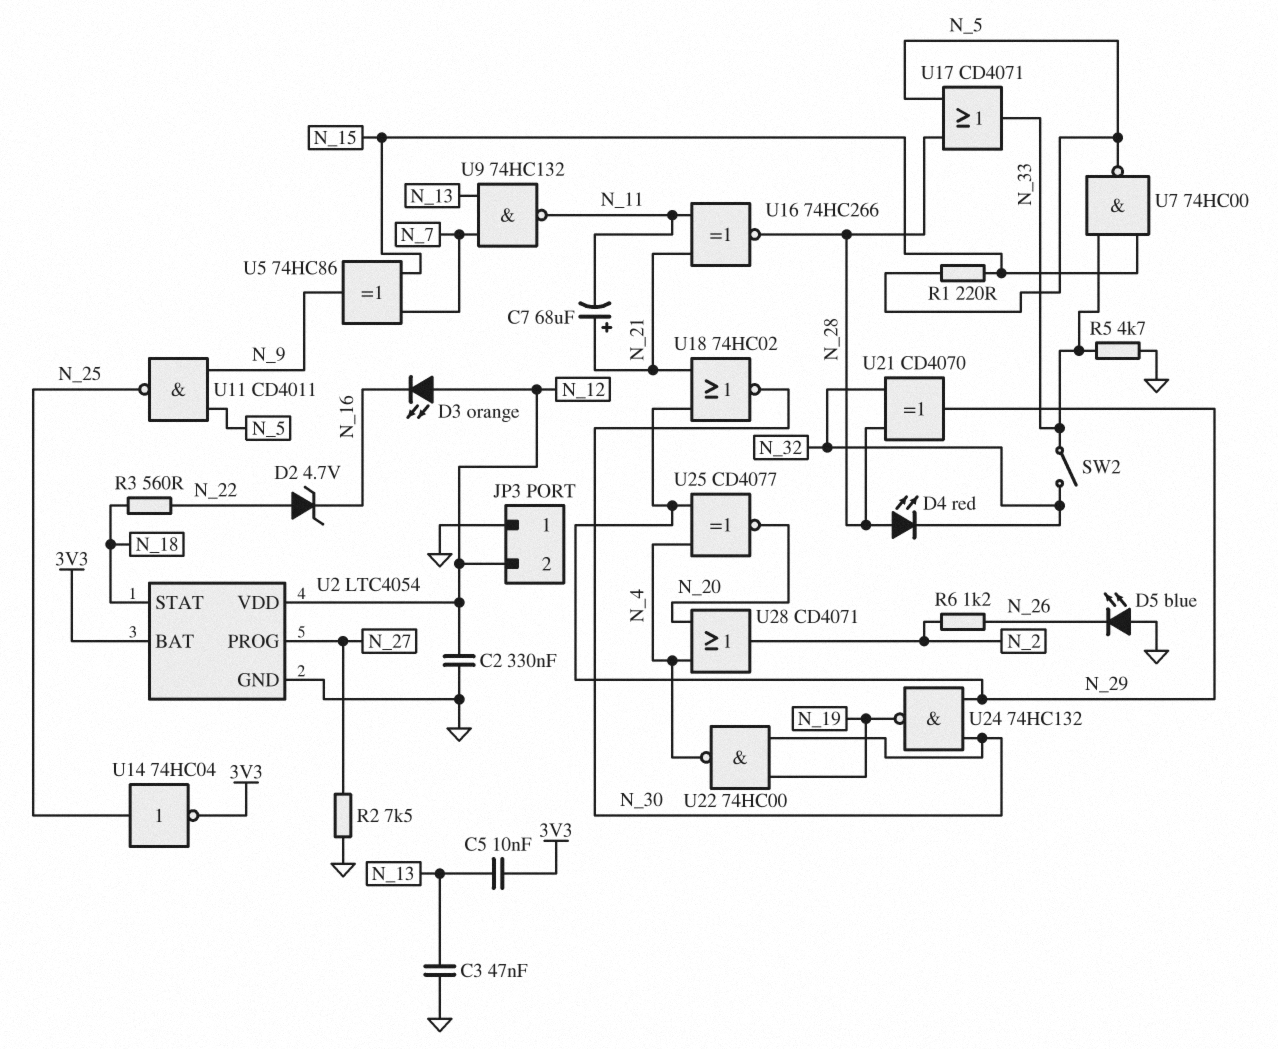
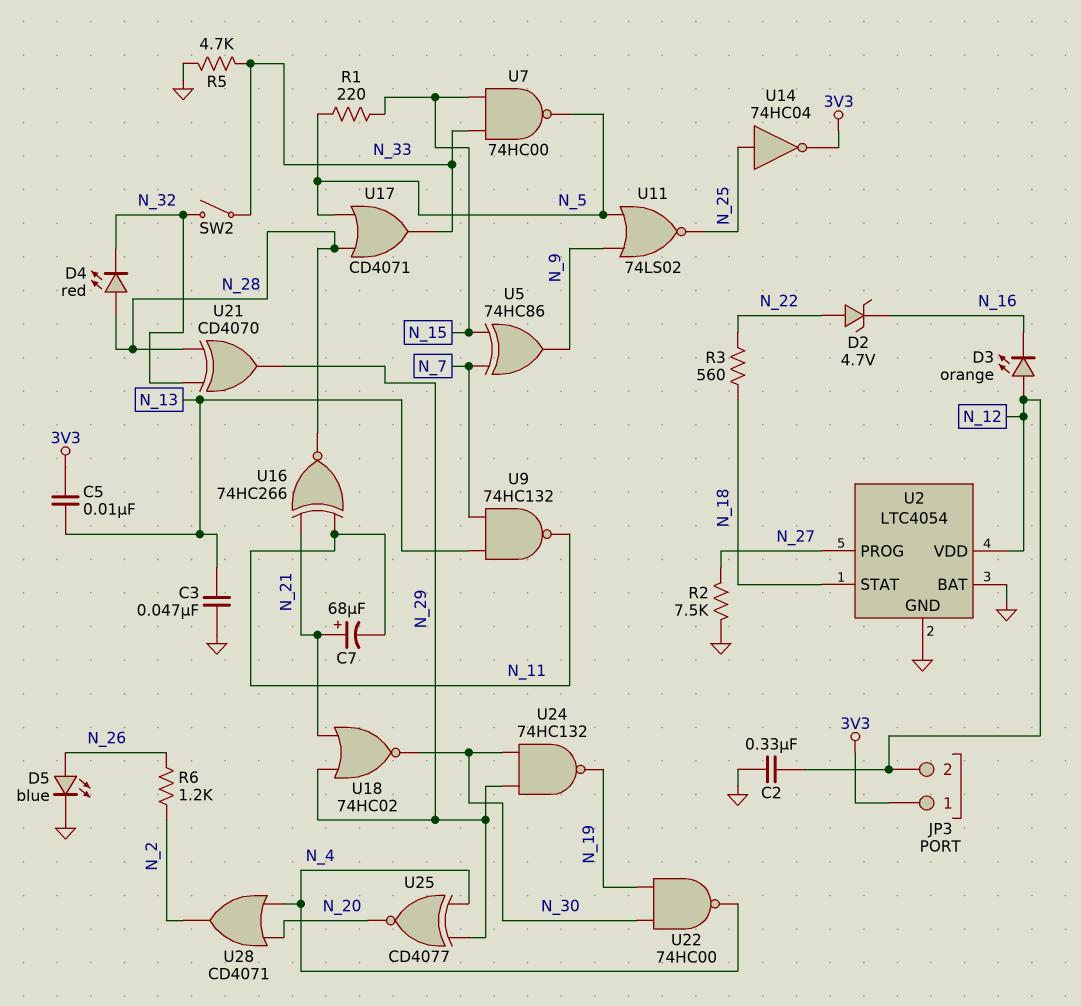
D5: LED blue (A GND, K N_26) -> LED blue (A N_26, K GND)
JP3 pin 1: GND -> 3V3
U2 pin BAT: 3V3 -> GND
U11: NAND CD4011 (in N_5, in N_9, out N_25) -> NOR 74LS02 (in N_5, in N_9, out N_25)

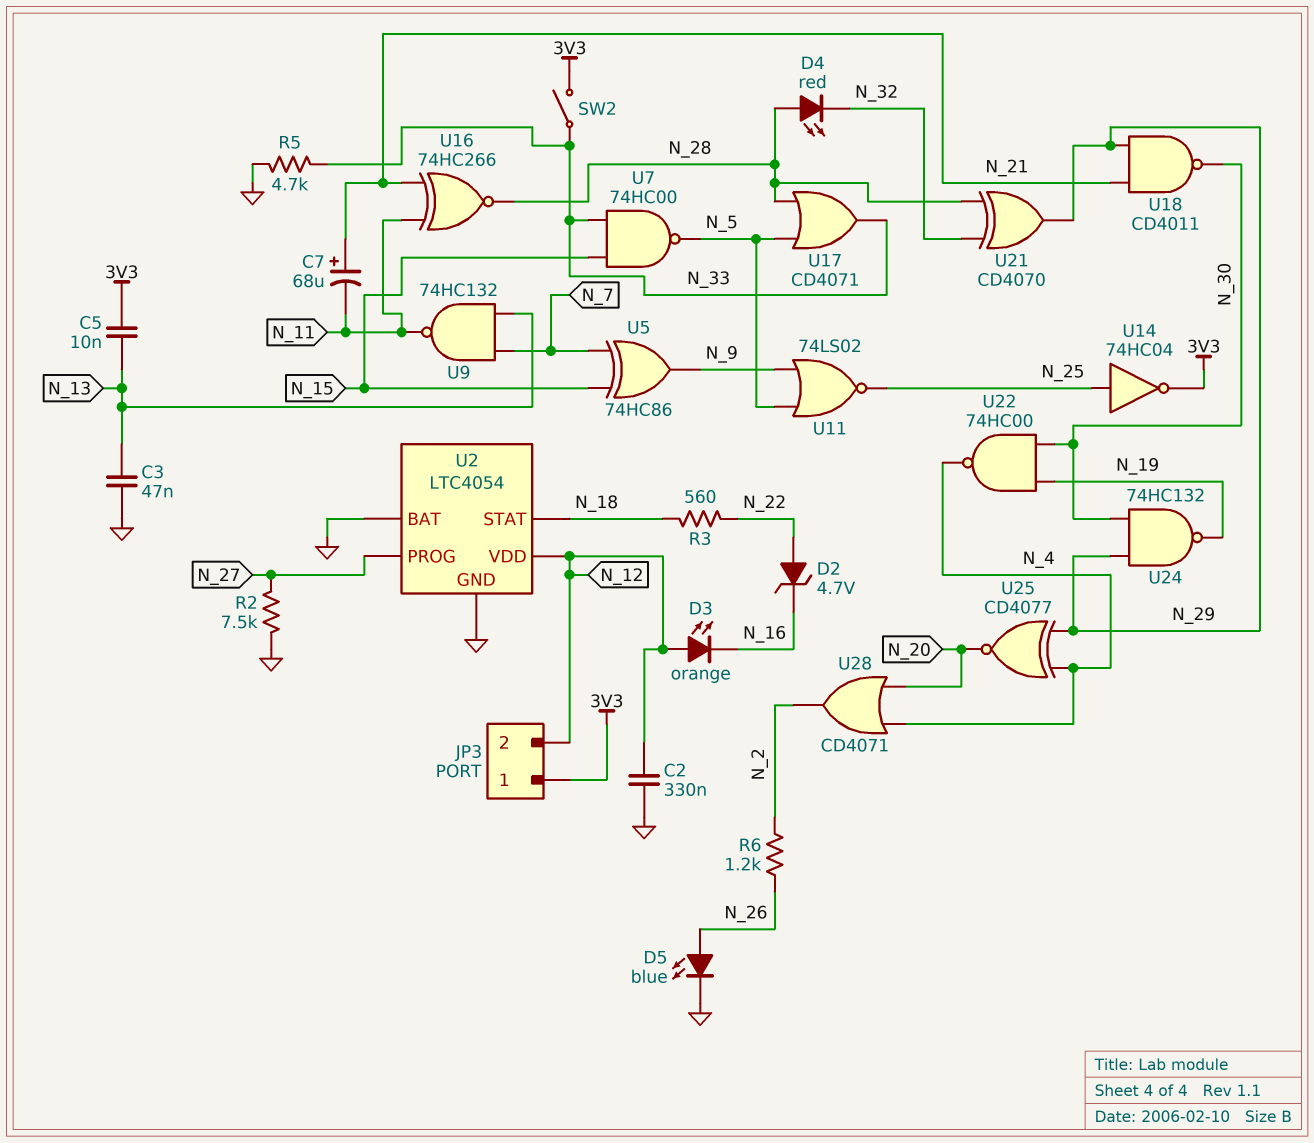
R1: 220 (N_5, N_15) -> none
SW2: switch (N_32, N_33) -> switch (3V3, N_33)
U18: NOR 74HC02 (in N_21, in N_29, out N_30) -> NAND CD4011 (in N_21, in N_29, out N_30)

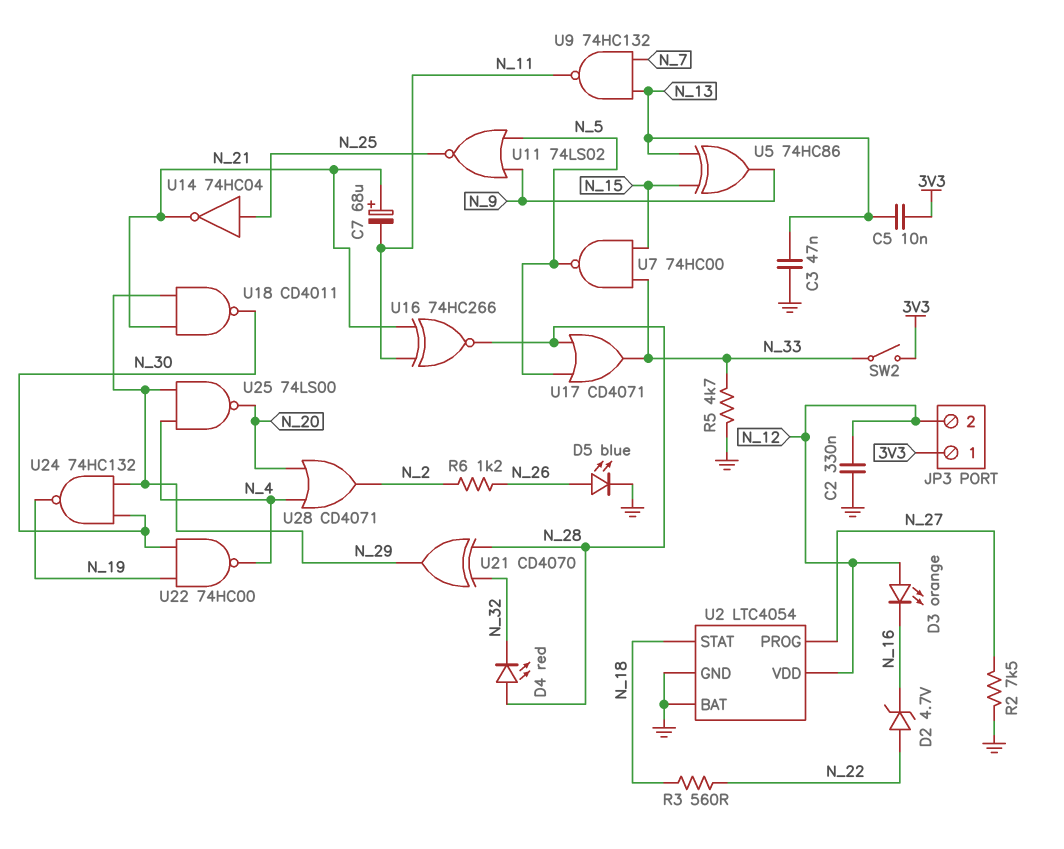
U5: XOR 74HC86 (in N_7, in N_15, out N_9) -> XOR 74HC86 (in N_13, in N_15, out N_9)
U14: NOT 74HC04 (in N_25, out 3V3) -> NOT 74HC04 (in N_25, out N_21)
U25: XNOR CD4077 (in N_4, in N_29, out N_20) -> NAND 74LS00 (in N_4, in N_29, out N_20)

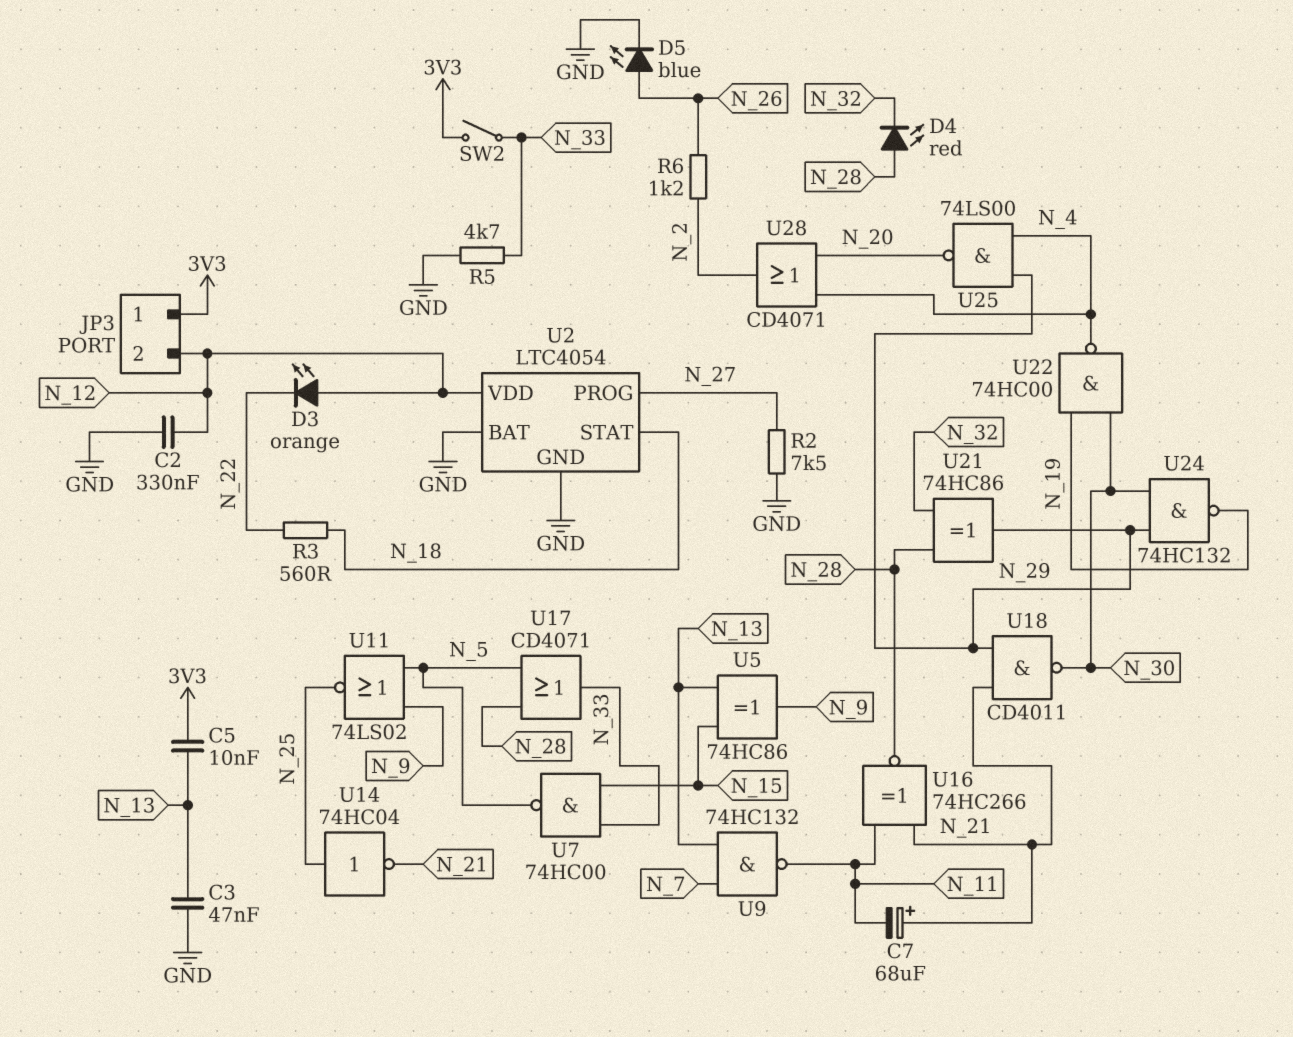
D2: zener 4.7V (A N_22, K N_16) -> none
D3: LED orange (A N_12, K N_16) -> LED orange (A N_12, K N_22)
U21: XOR CD4070 (in N_28, in N_32, out N_29) -> XOR 74HC86 (in N_28, in N_32, out N_29)

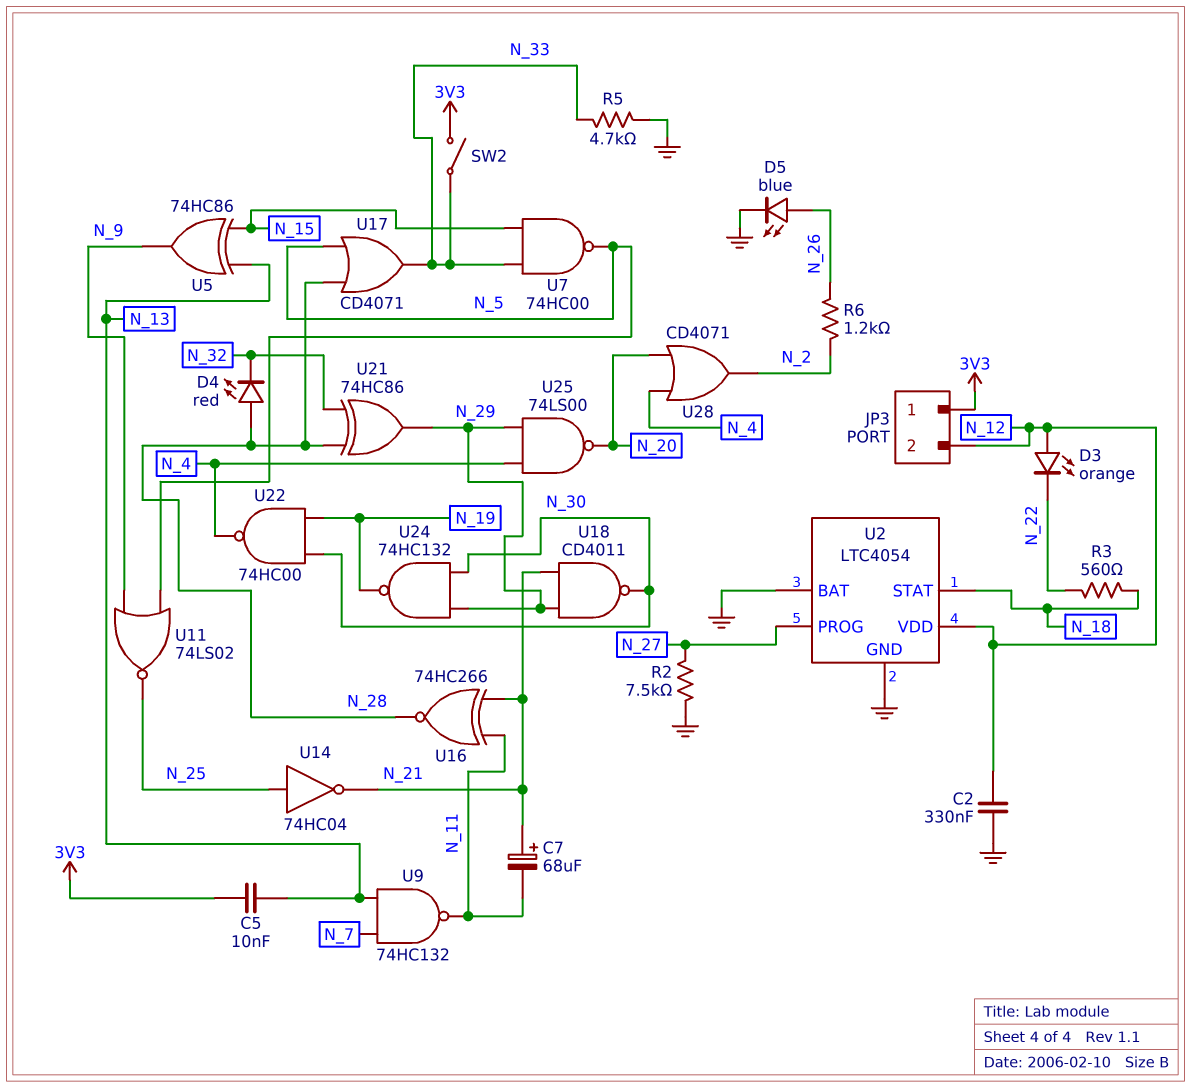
C3: 47nF (GND, N_13) -> none

